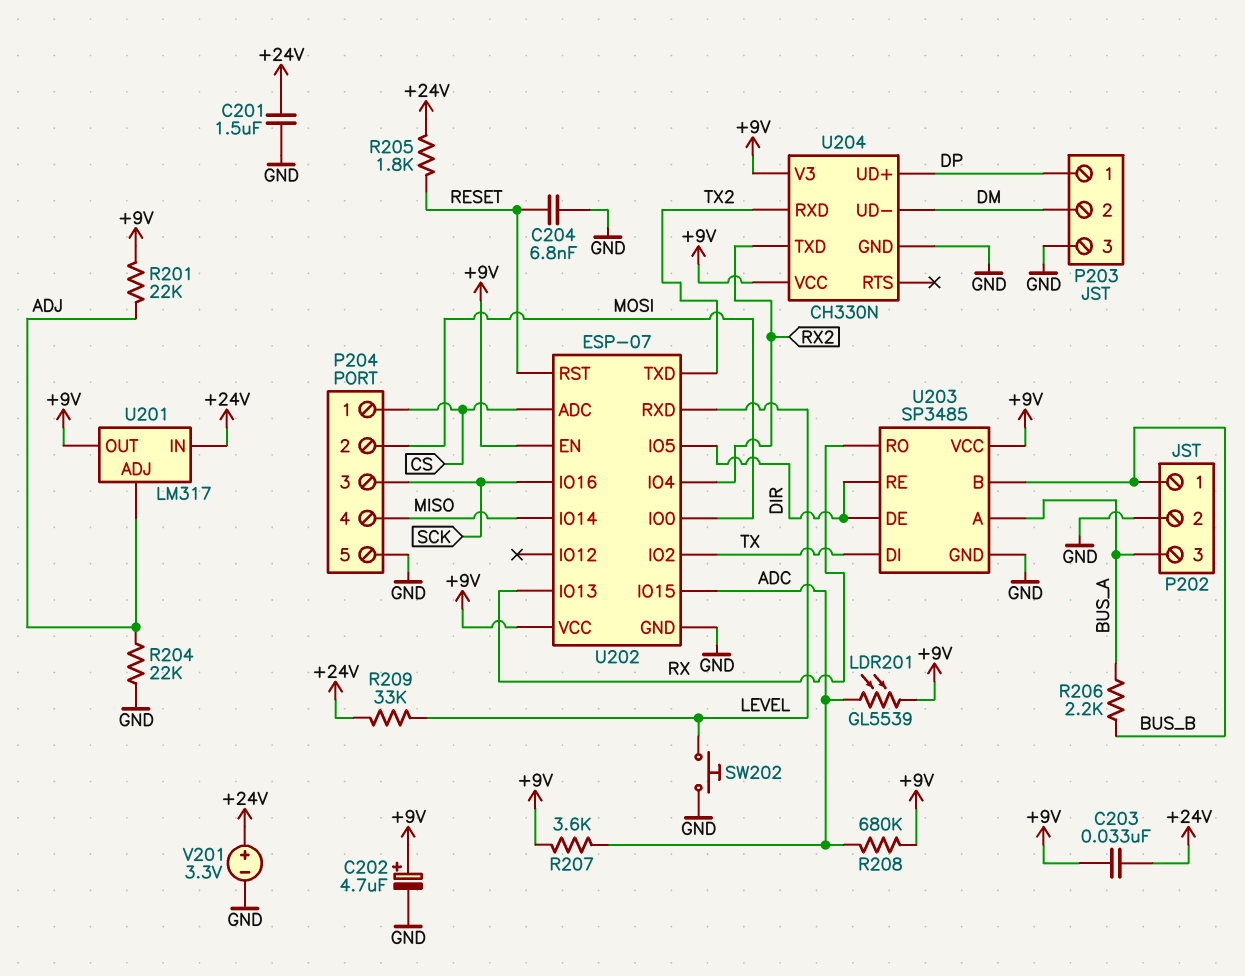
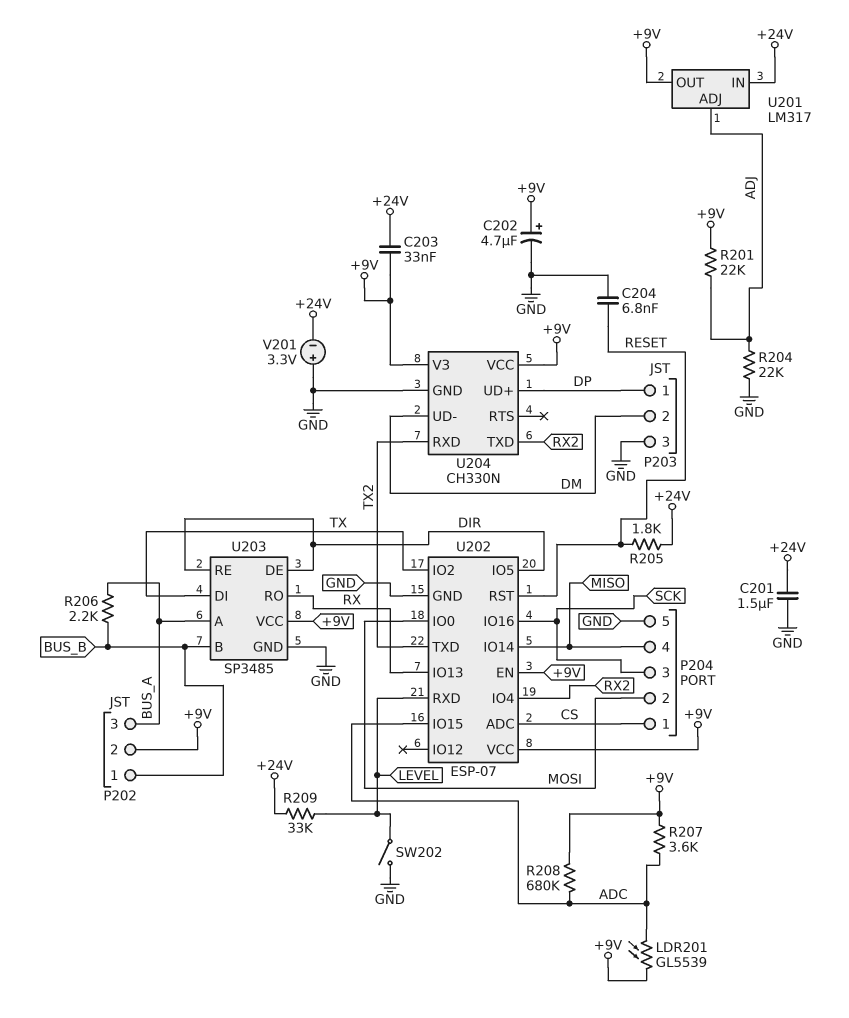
P202 pin 2: GND -> +9V
SW202: button (GND, LEVEL) -> switch (GND, LEVEL)
V201: 3.3V (plus +24V, minus GND) -> 3.3V (plus GND, minus +24V)

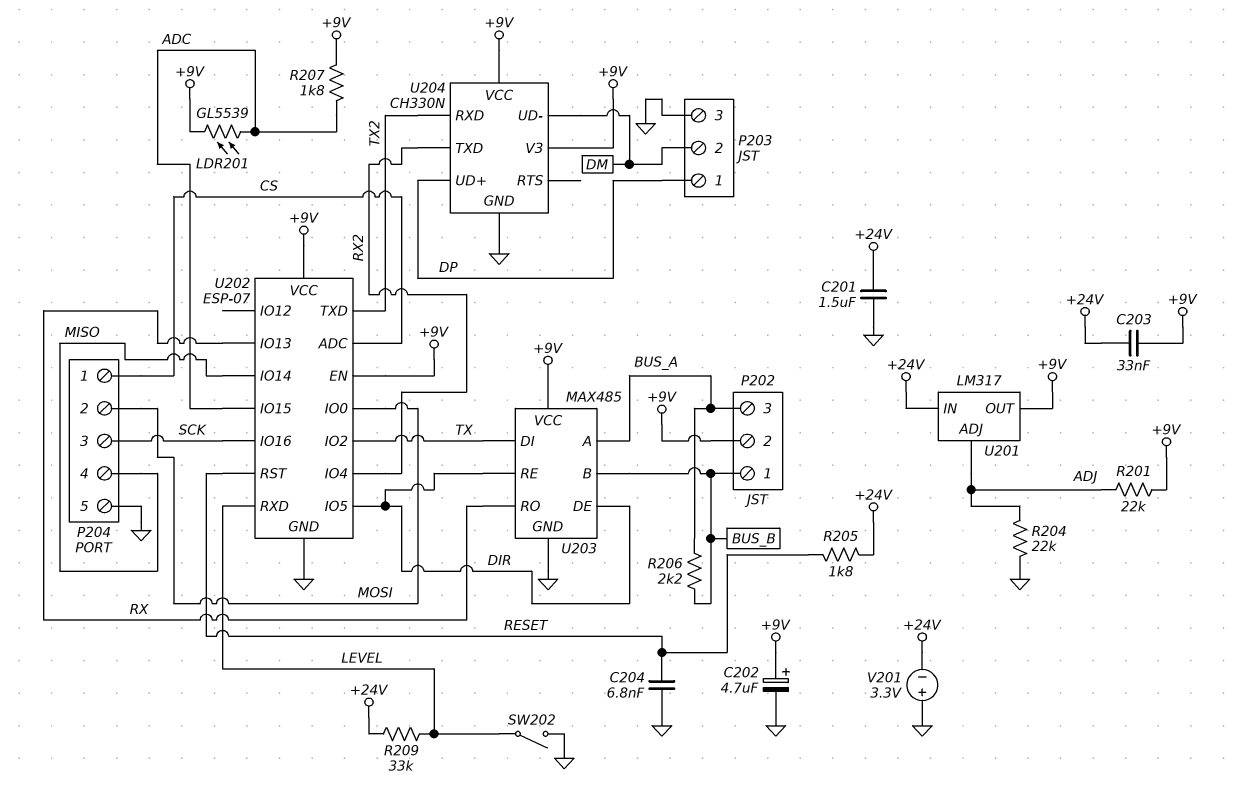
R207: 3.6k (+9V, ADC) -> 1.8k (+9V, ADC)
R208: 680k (+9V, ADC) -> none
U203: SP3485 -> MAX485

